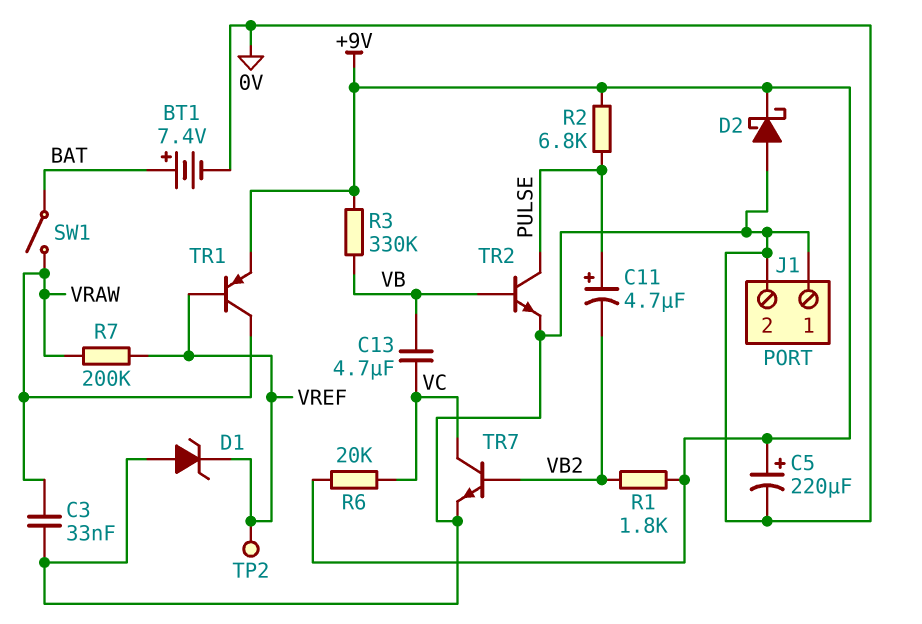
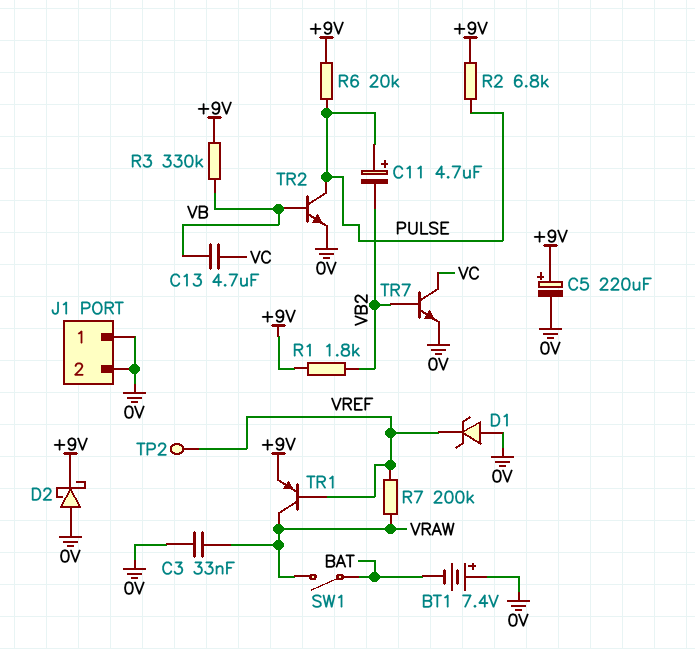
BT1: 7.4V (plus BAT, minus 0V) -> 7.4V (plus 0V, minus BAT)
R6: 20k (+9V, VC) -> 20k (+9V, PULSE)

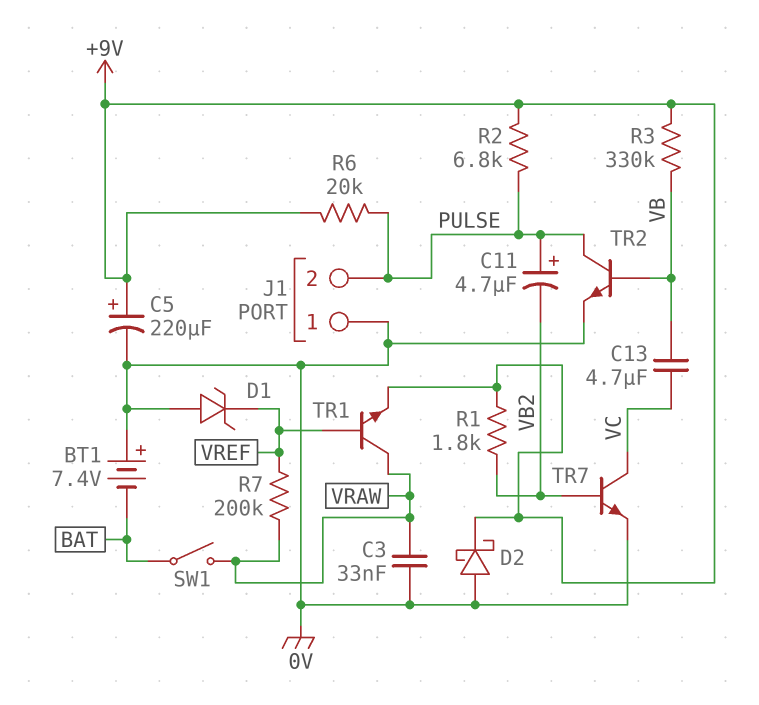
J1 pin 2: 0V -> PULSE
TP2: test point (VREF) -> none
TR1: PNP (B VREF, C VRAW, E +9V) -> NPN (B VREF, C VRAW, E +9V)

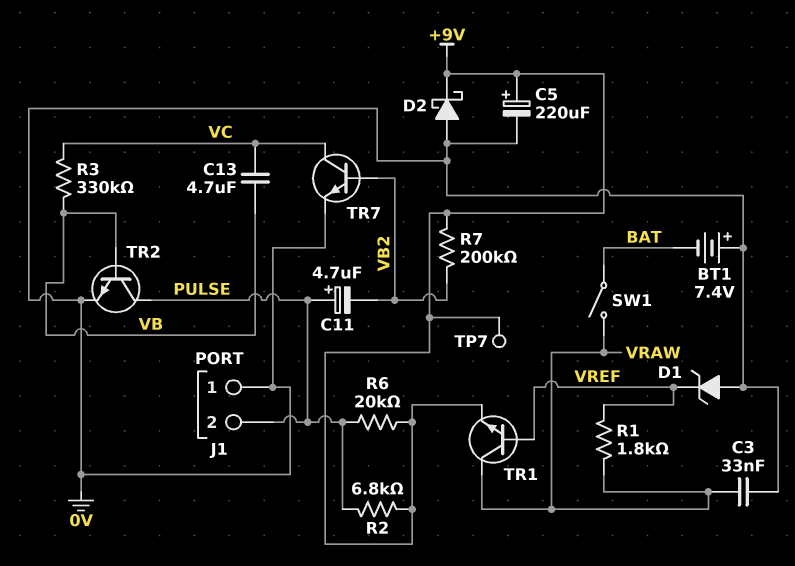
R1: 1.8k (+9V, VB2) -> 1.8k (VRAW, VREF)
R3: 330k (+9V, VB) -> 330k (VB, VC)
R7: 200k (VRAW, VREF) -> 200k (+9V, VB2)
TP7: none -> test point (+9V)

